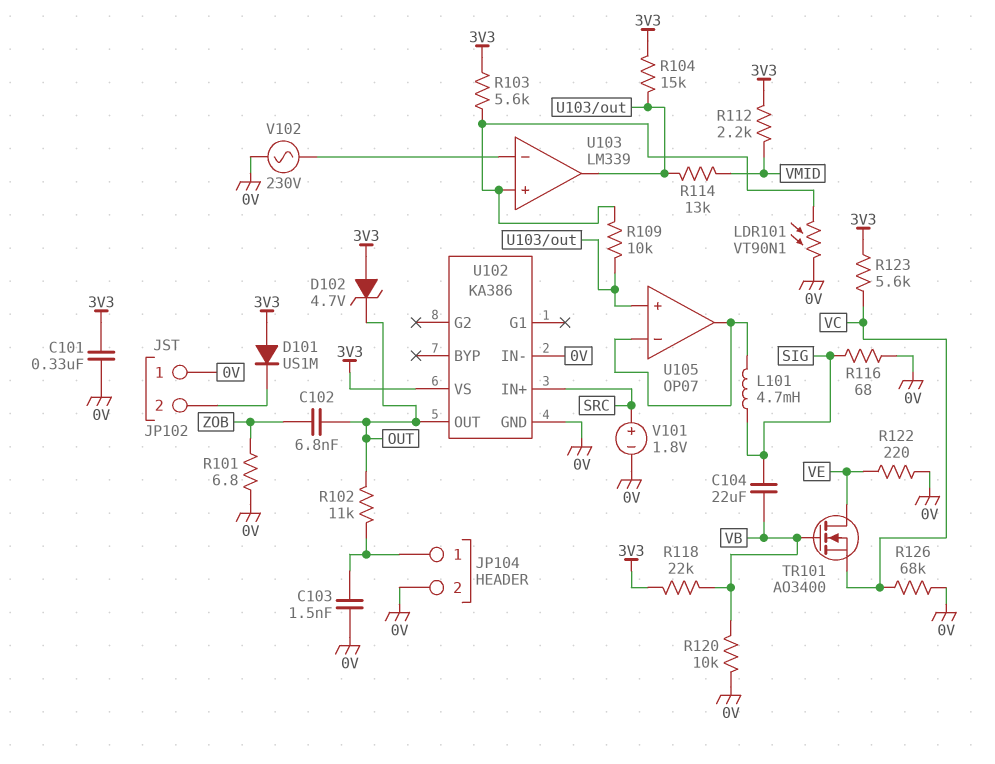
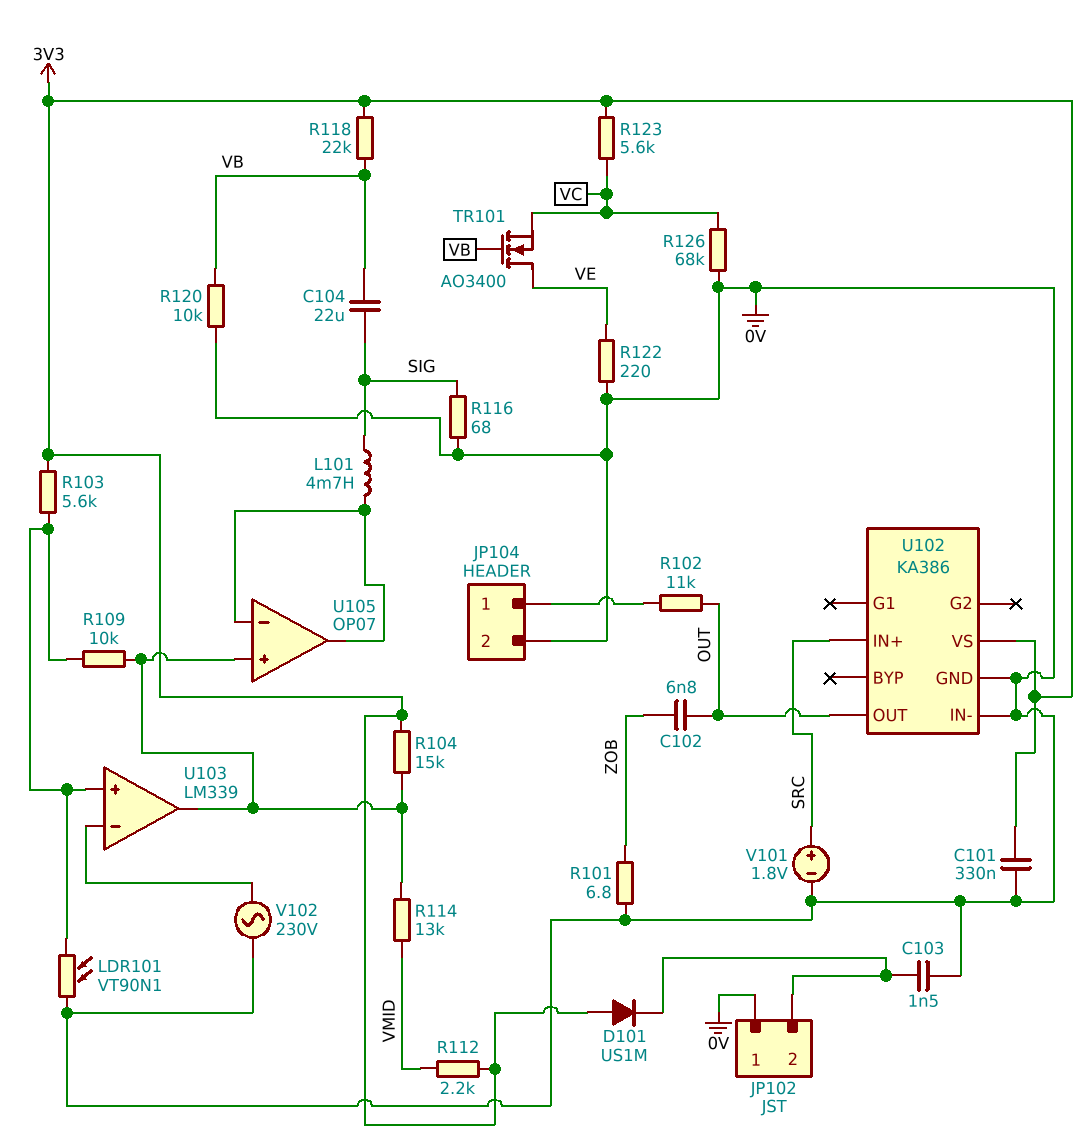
C103: 1.5nF (0V, JP104/1) -> 1.5nF (0V, JP102/2)
D102: zener 4.7V (A 3V3, K OUT) -> none

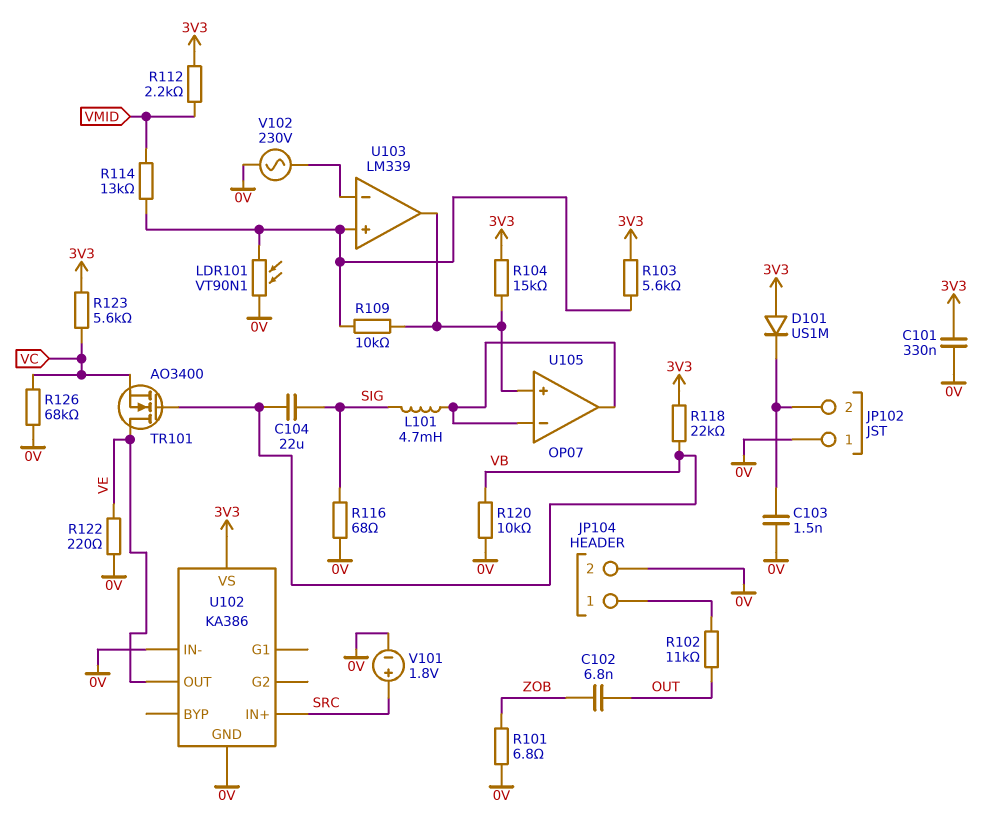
R114: 13k (U103/out, VMID) -> 13k (U103/in+, VMID)
U102 pin OUT: OUT -> VE

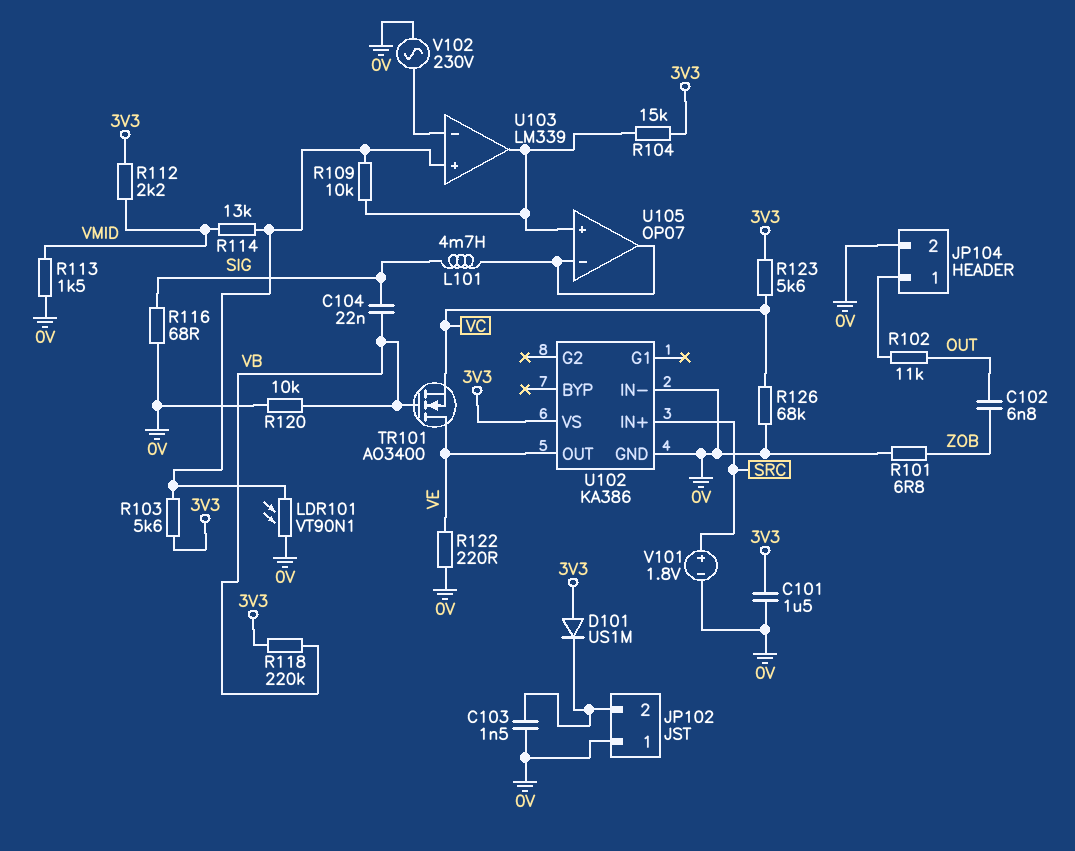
C101: 330nF (0V, 3V3) -> 1.5uF (0V, 3V3)
C104: 22uF (SIG, VB) -> 22nF (SIG, VB)
R113: none -> 1.5k (0V, VMID)
R118: 22k (3V3, VB) -> 220k (3V3, VB)

